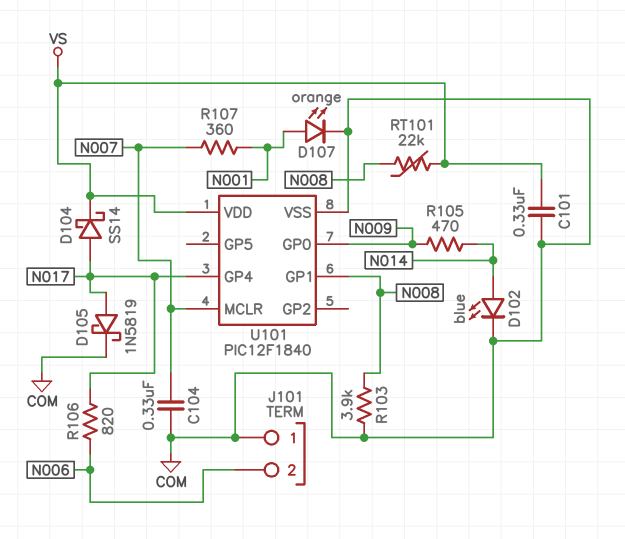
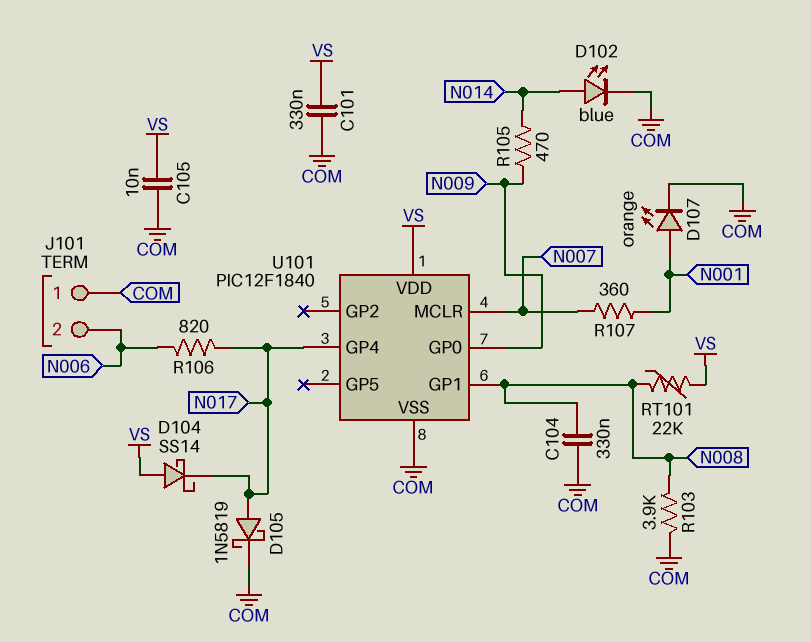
C104: 330nF (COM, N007) -> 330nF (COM, N008)
C105: none -> 10nF (COM, VS)
D104: schottky SS14 (A N017, K VS) -> schottky SS14 (A VS, K N017)

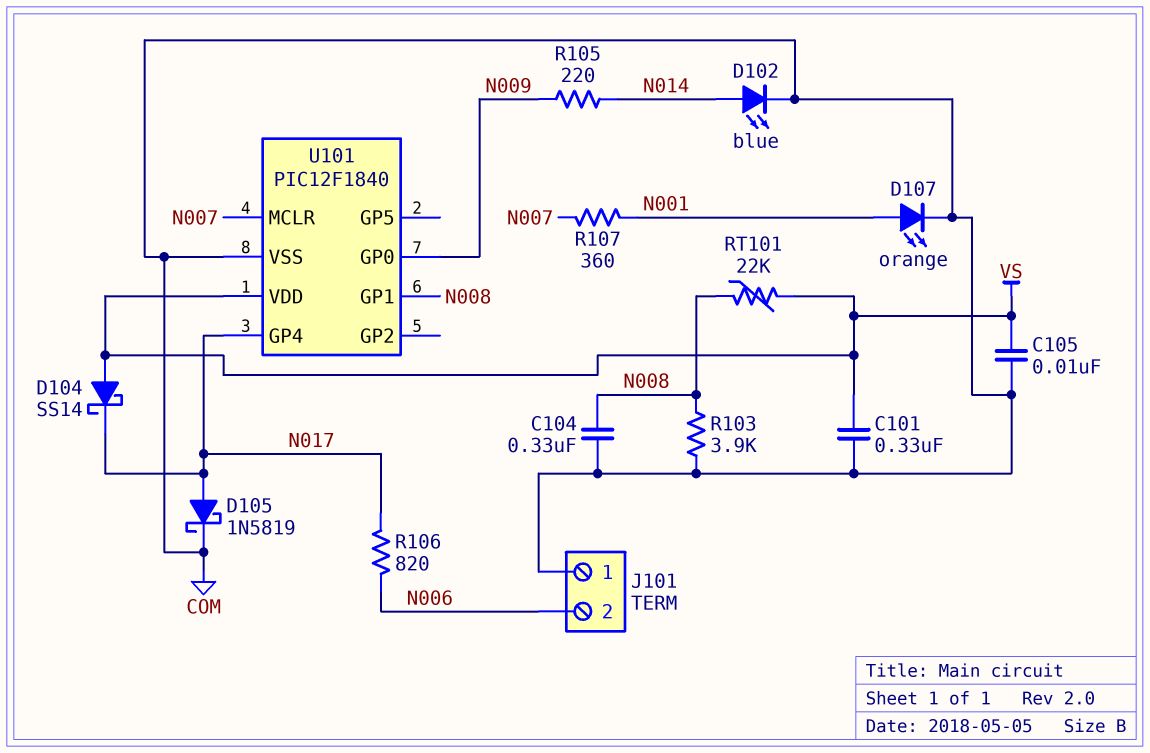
R105: 470 (N009, N014) -> 220 (N009, N014)

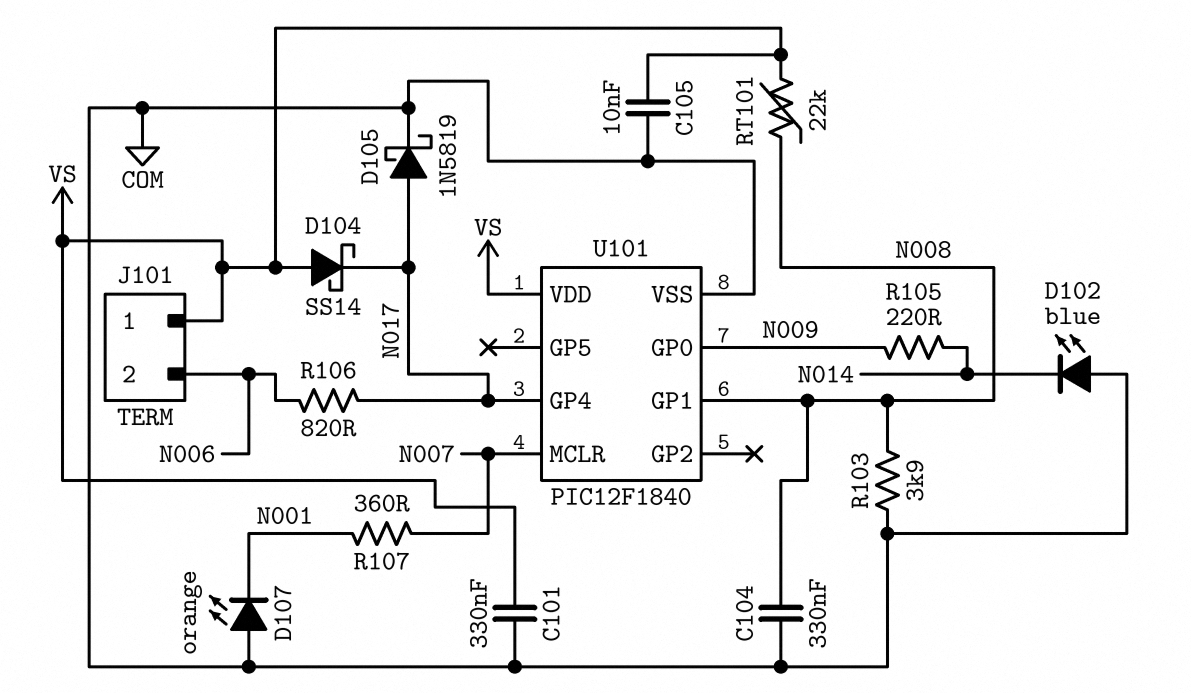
D102: LED blue (A N014, K COM) -> LED blue (A COM, K N014)
D107: LED orange (A N001, K COM) -> LED orange (A COM, K N001)
J101 pin 1: COM -> VS

